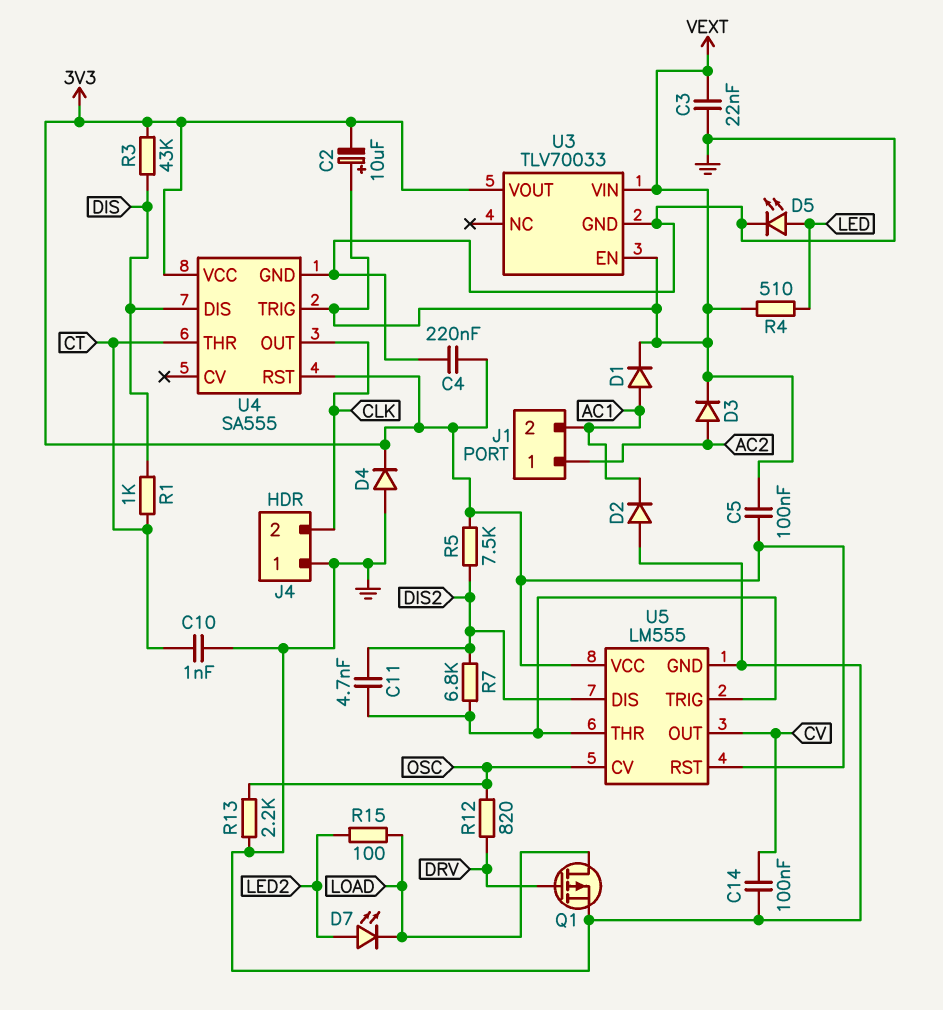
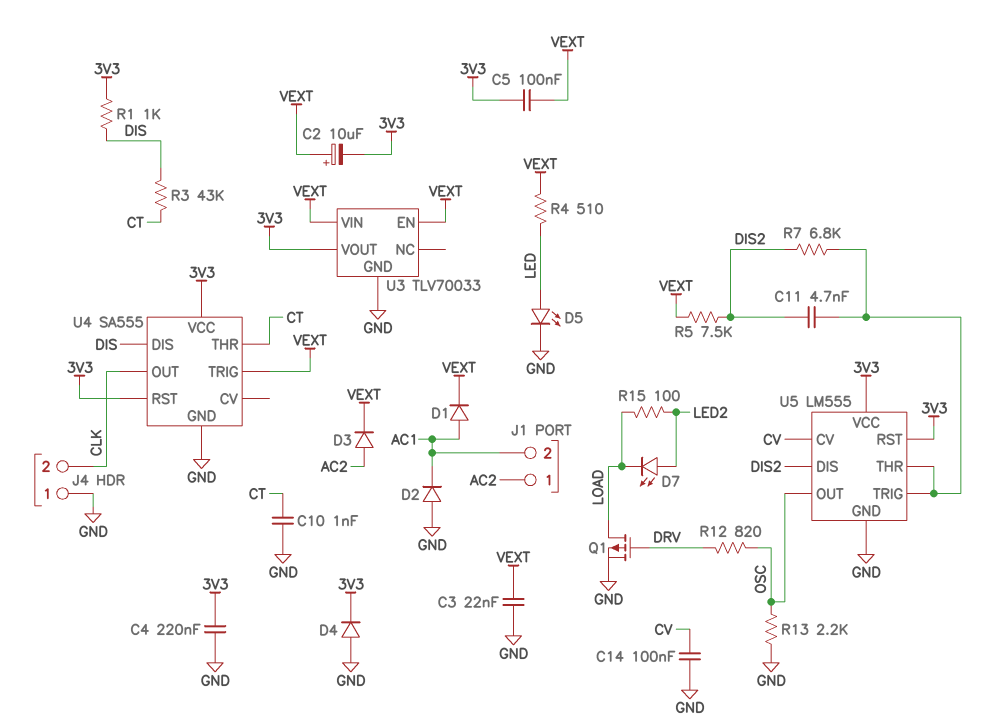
R1: 1k (CT, DIS) -> 1k (3V3, DIS)
R3: 43k (3V3, DIS) -> 43k (CT, DIS)
R5: 7.5k (3V3, DIS2) -> 7.5k (DIS2, VEXT)
U5 pin CV: OSC -> CV
U5 pin OUT: CV -> OSC

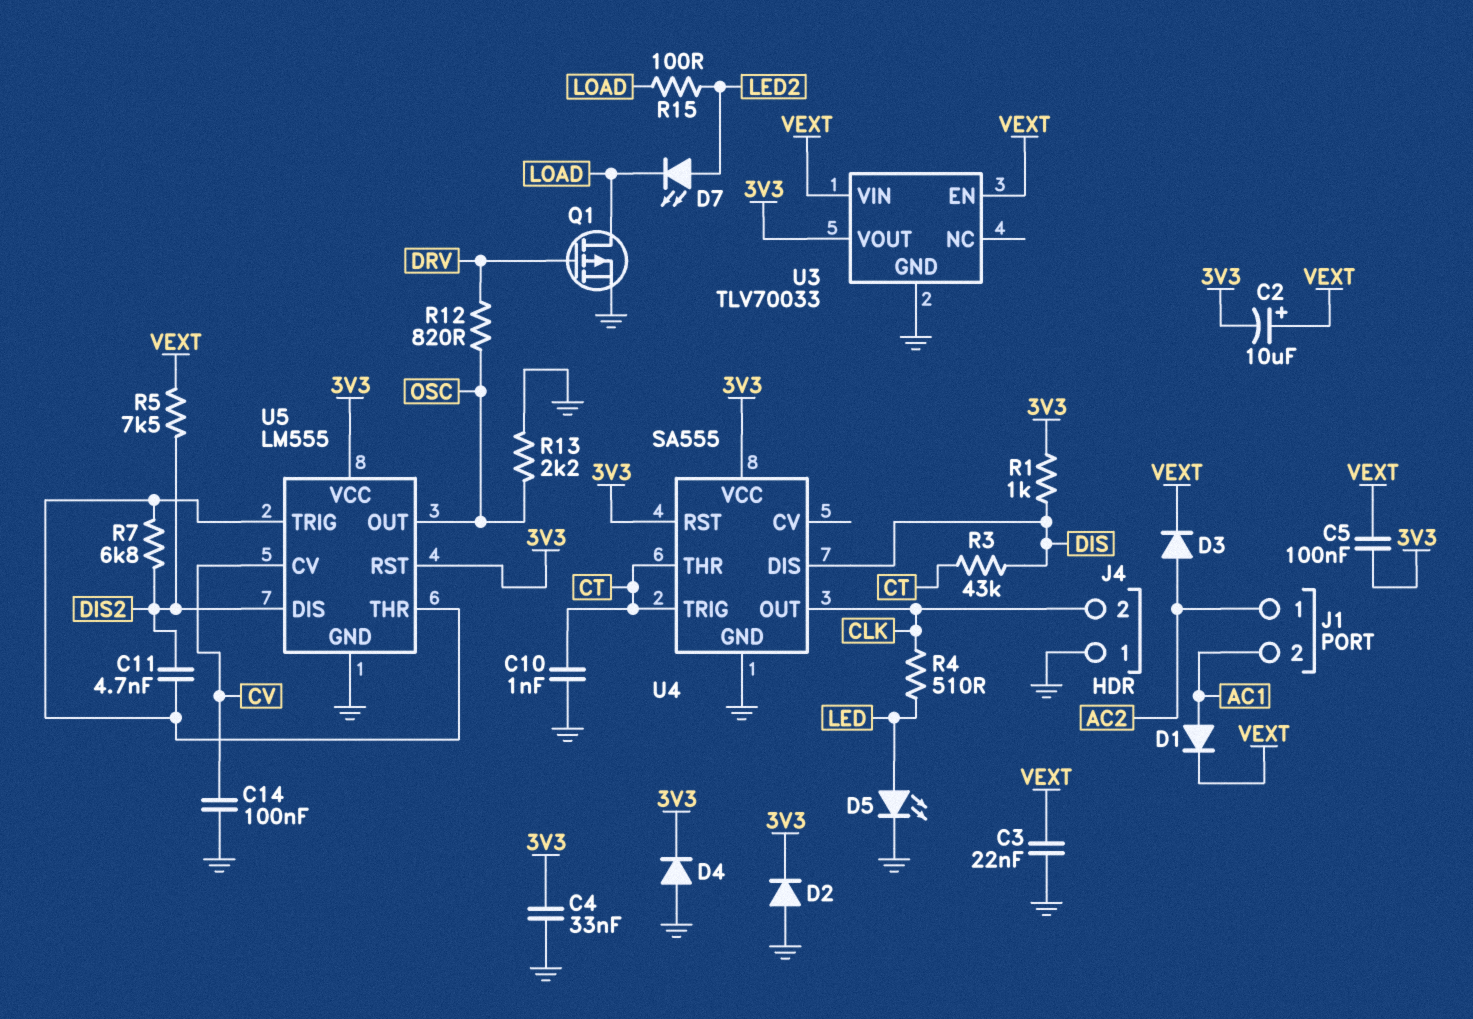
C4: 220nF (3V3, GND) -> 33nF (3V3, GND)
D2: diode (A GND, K AC1) -> diode (A GND, K 3V3)
R4: 510 (LED, VEXT) -> 510 (CLK, LED)
U4 pin TRIG: VEXT -> CT

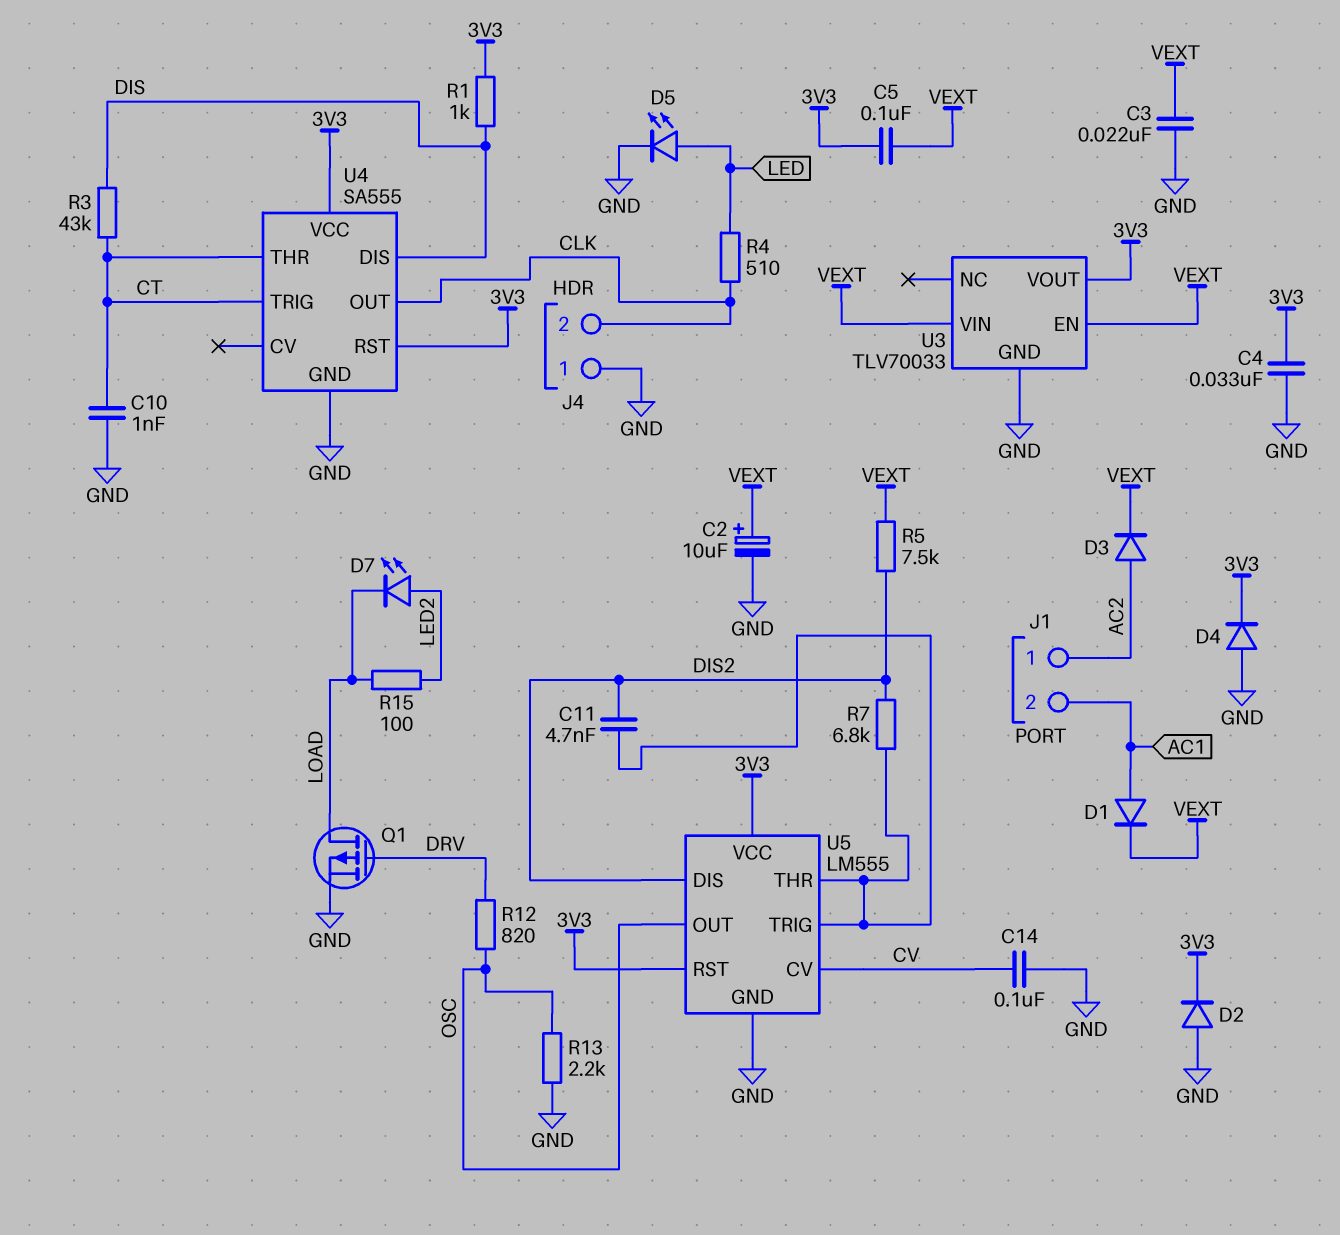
C2: 10uF (plus VEXT, minus 3V3) -> 10uF (plus VEXT, minus GND)

